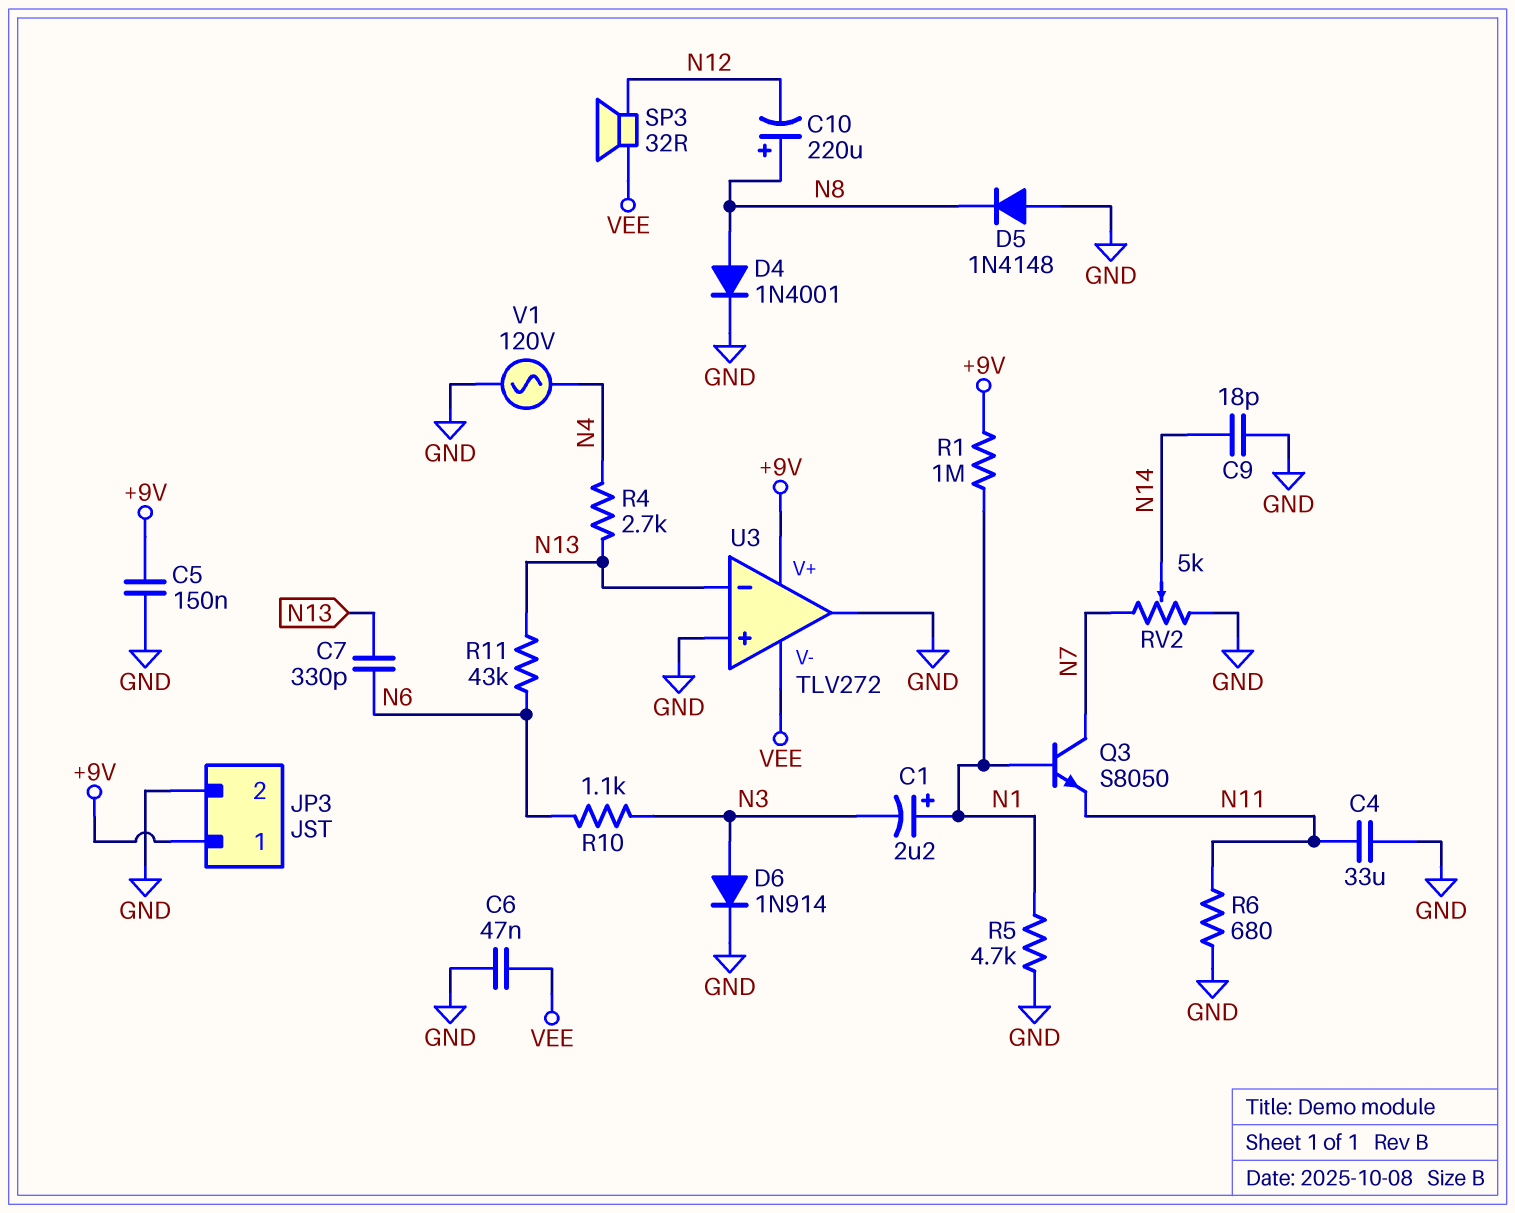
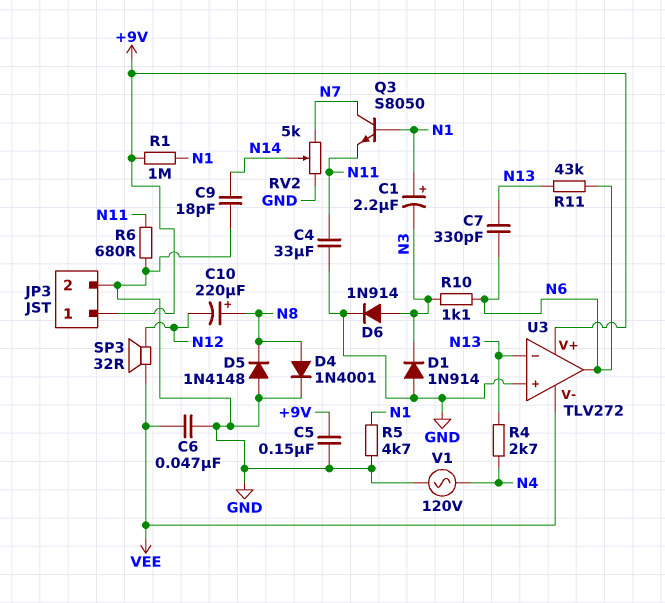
D1: none -> diode 1N914 (A GND, K N3)
U3 pin out: GND -> N6

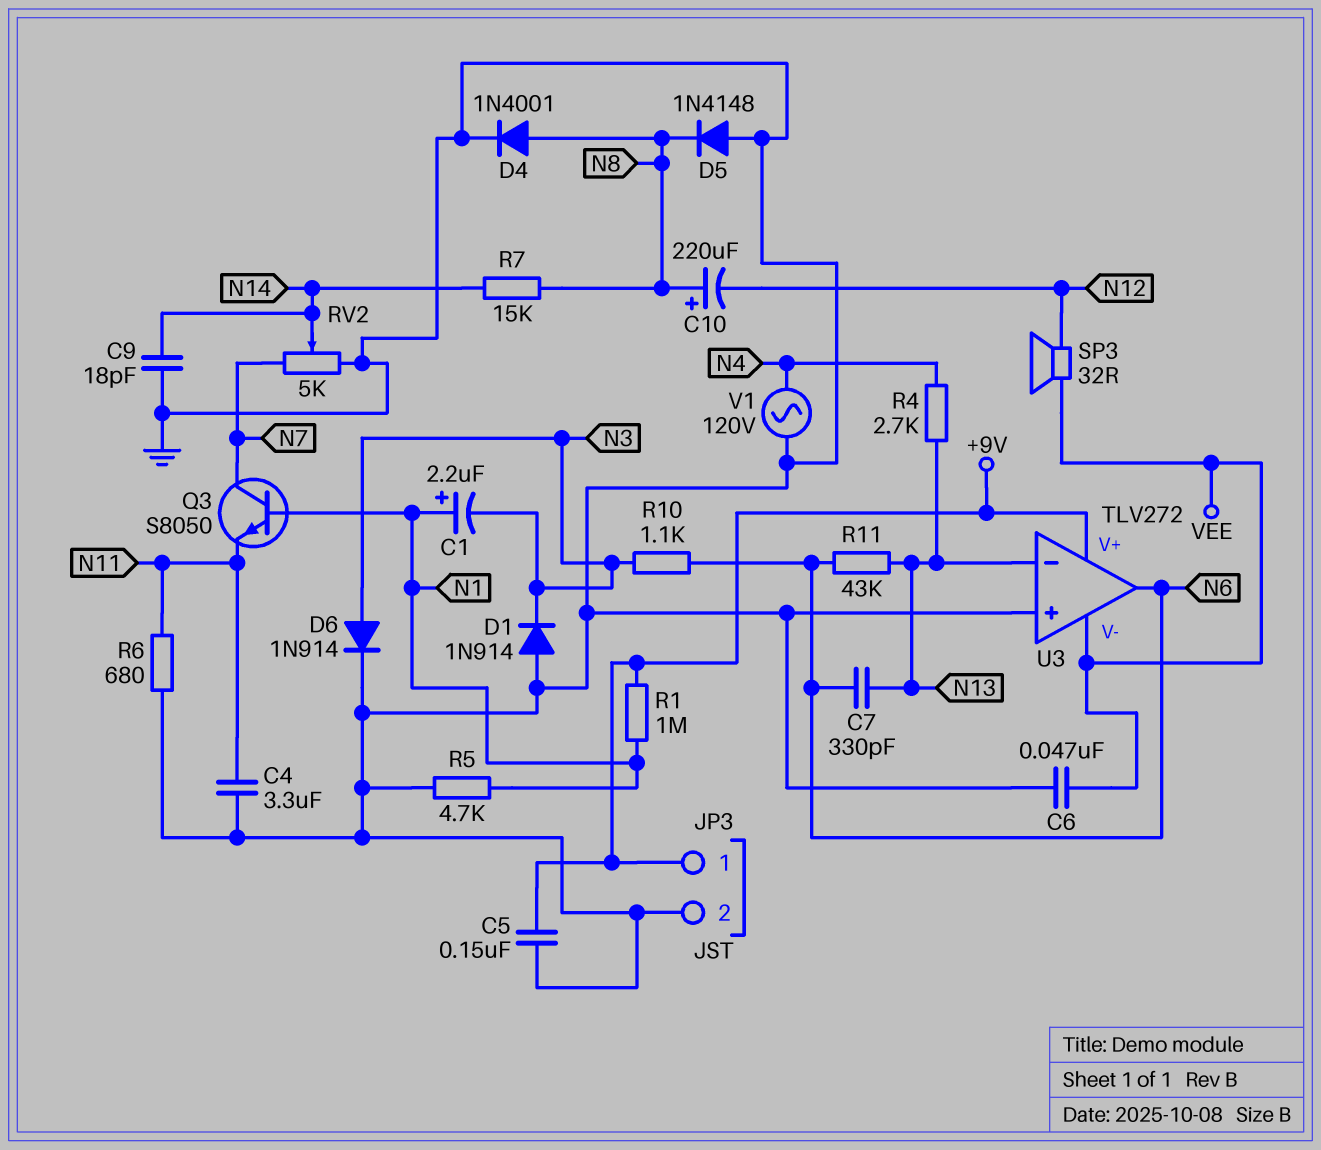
C4: 33uF (GND, N11) -> 3.3uF (GND, N11)
R7: none -> 15k (N8, N14)

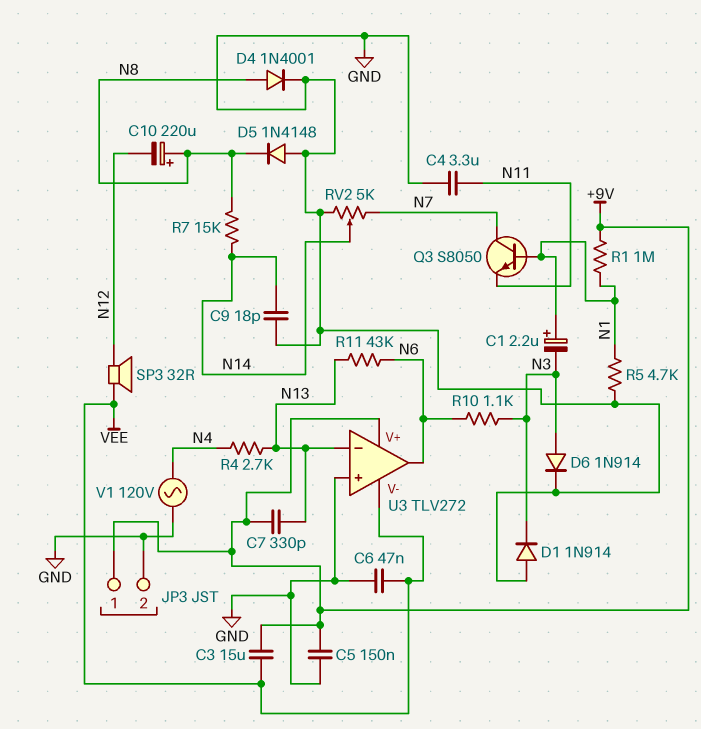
C3: none -> 15uF (+9V, VEE)
C7: 330pF (N6, N13) -> 330pF (+9V, N13)
R6: 680 (GND, N11) -> none

